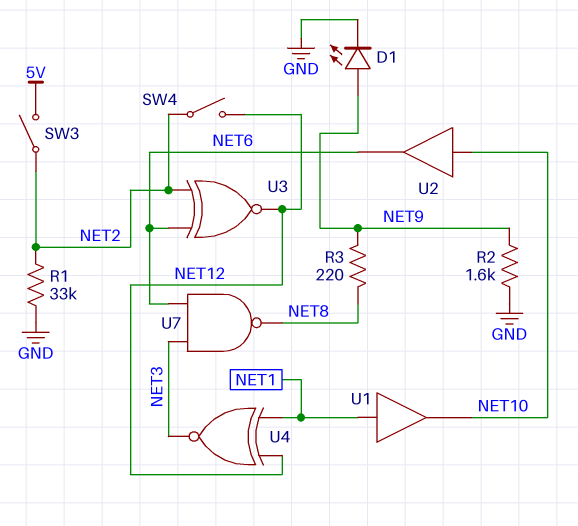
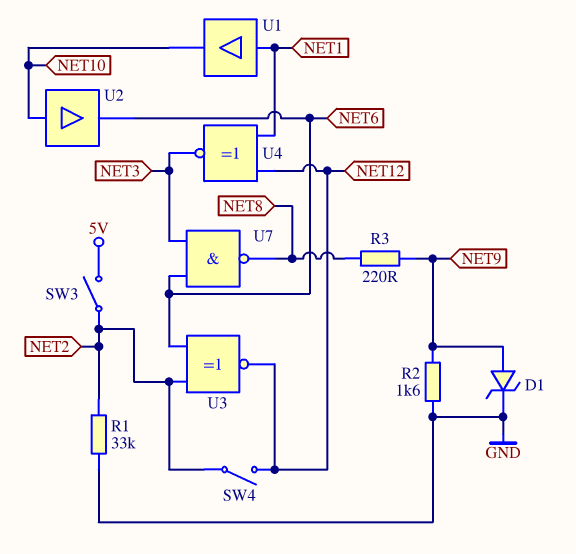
D1: LED (A NET9, K GND) -> zener (A NET9, K GND)

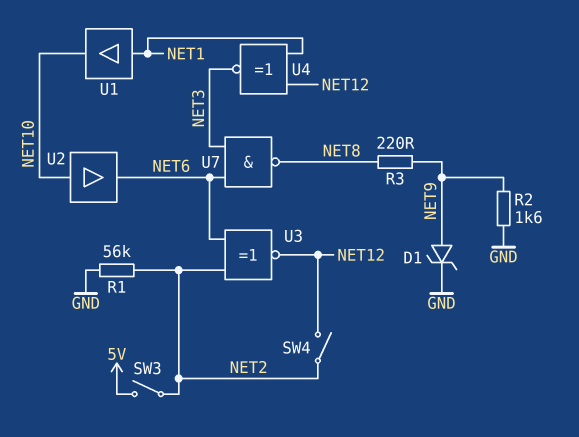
R1: 33k (GND, NET2) -> 56k (GND, NET2)

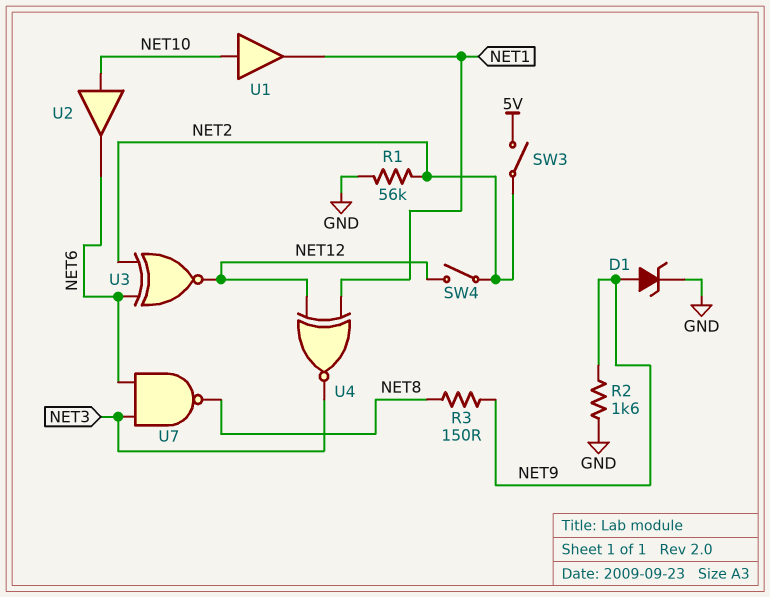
R3: 220 (NET8, NET9) -> 150 (NET8, NET9)
U1: buffer (in NET1, out NET10) -> buffer (in NET10, out NET1)

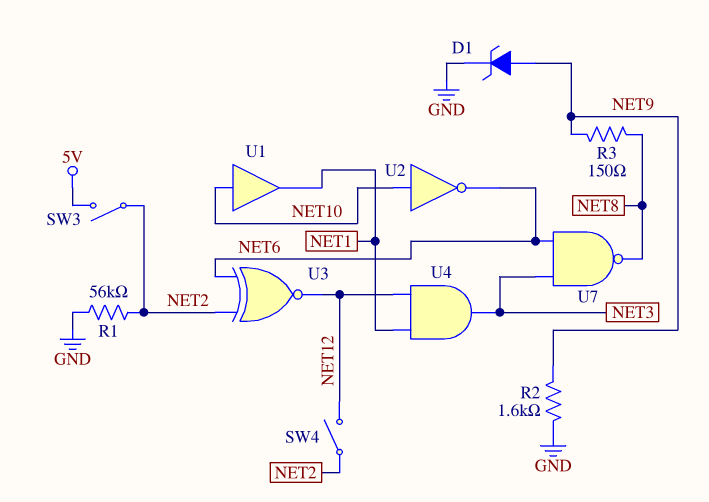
U2: buffer (in NET10, out NET6) -> NOT (in NET10, out NET6)
U4: XNOR (in NET1, in NET12, out NET3) -> AND (in NET1, in NET12, out NET3)

